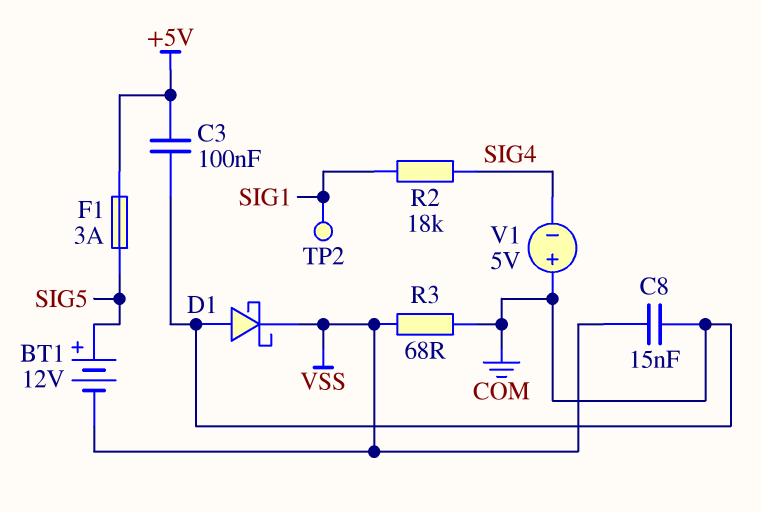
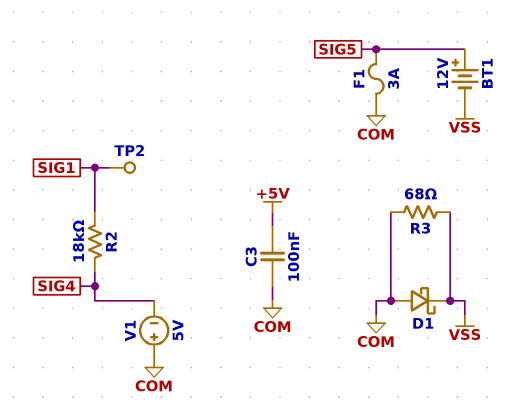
C8: 15nF (COM, VSS) -> none
F1: 3A (+5V, SIG5) -> 3A (COM, SIG5)

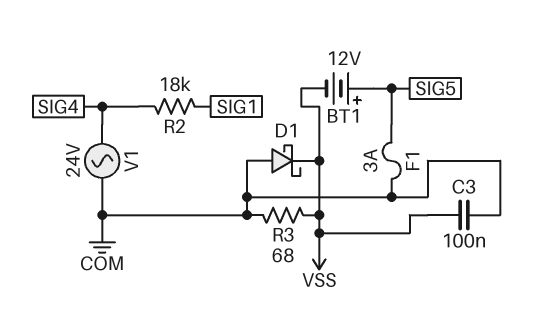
C3: 100nF (+5V, COM) -> 100nF (COM, VSS)
TP2: test point (SIG1) -> none
V1: 5V (plus COM, minus SIG4) -> AC 24V (COM, SIG4)

